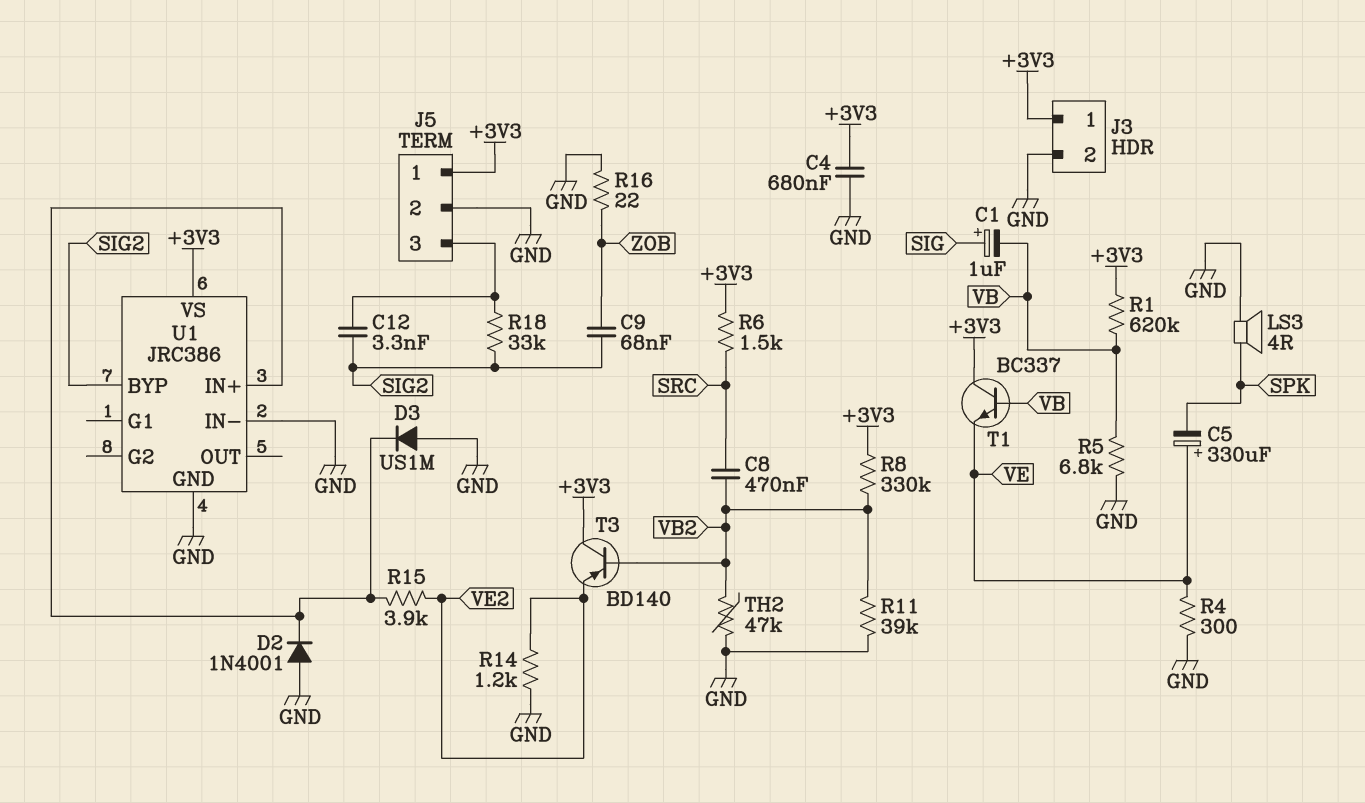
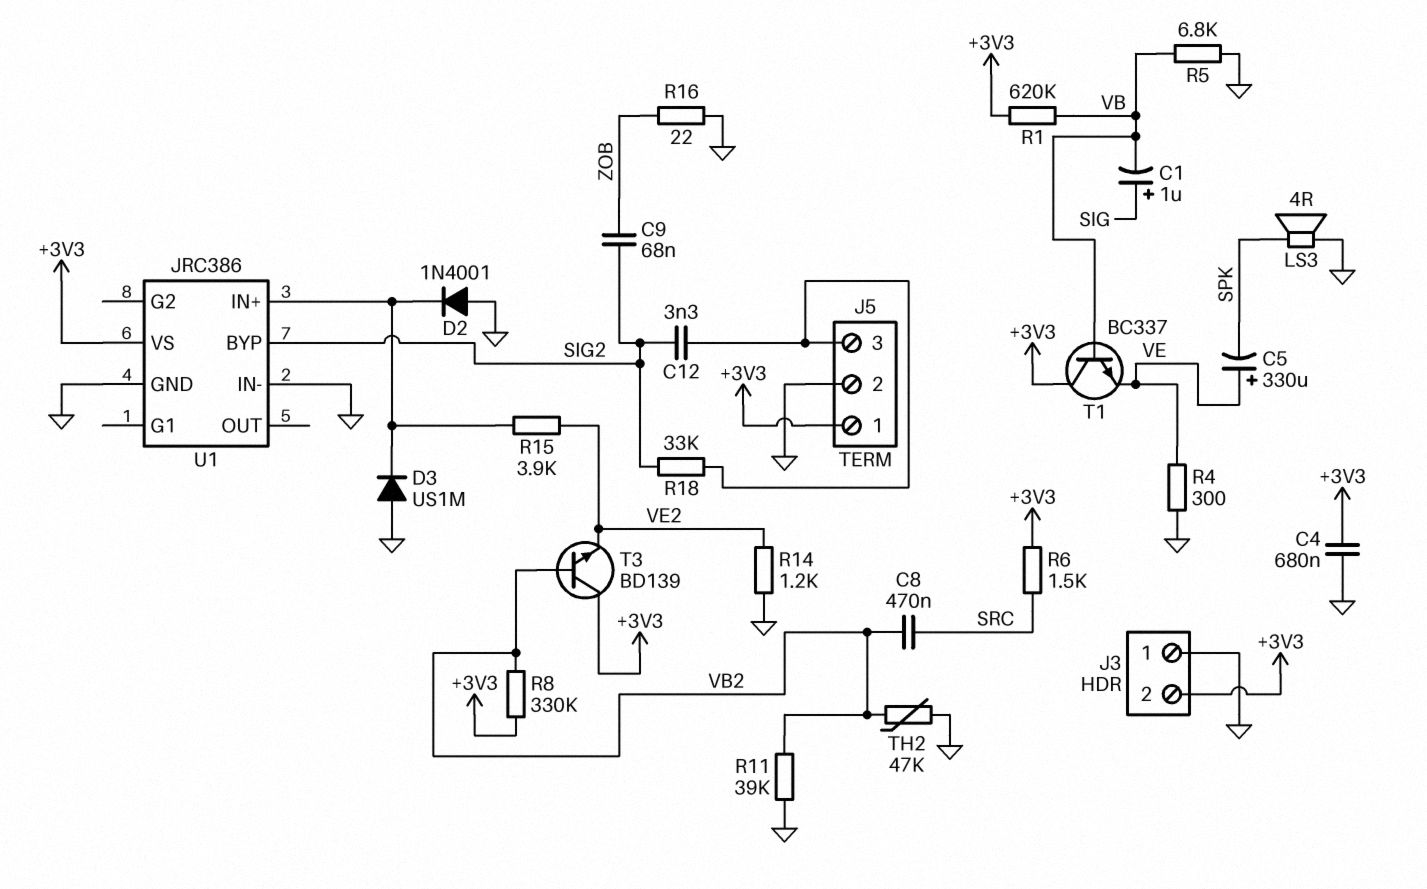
J3 pin 1: +3V3 -> GND
J3 pin 2: GND -> +3V3
T3: PNP BD140 (B VB2, C +3V3, E VE2) -> NPN BD139 (B VB2, C +3V3, E VE2)

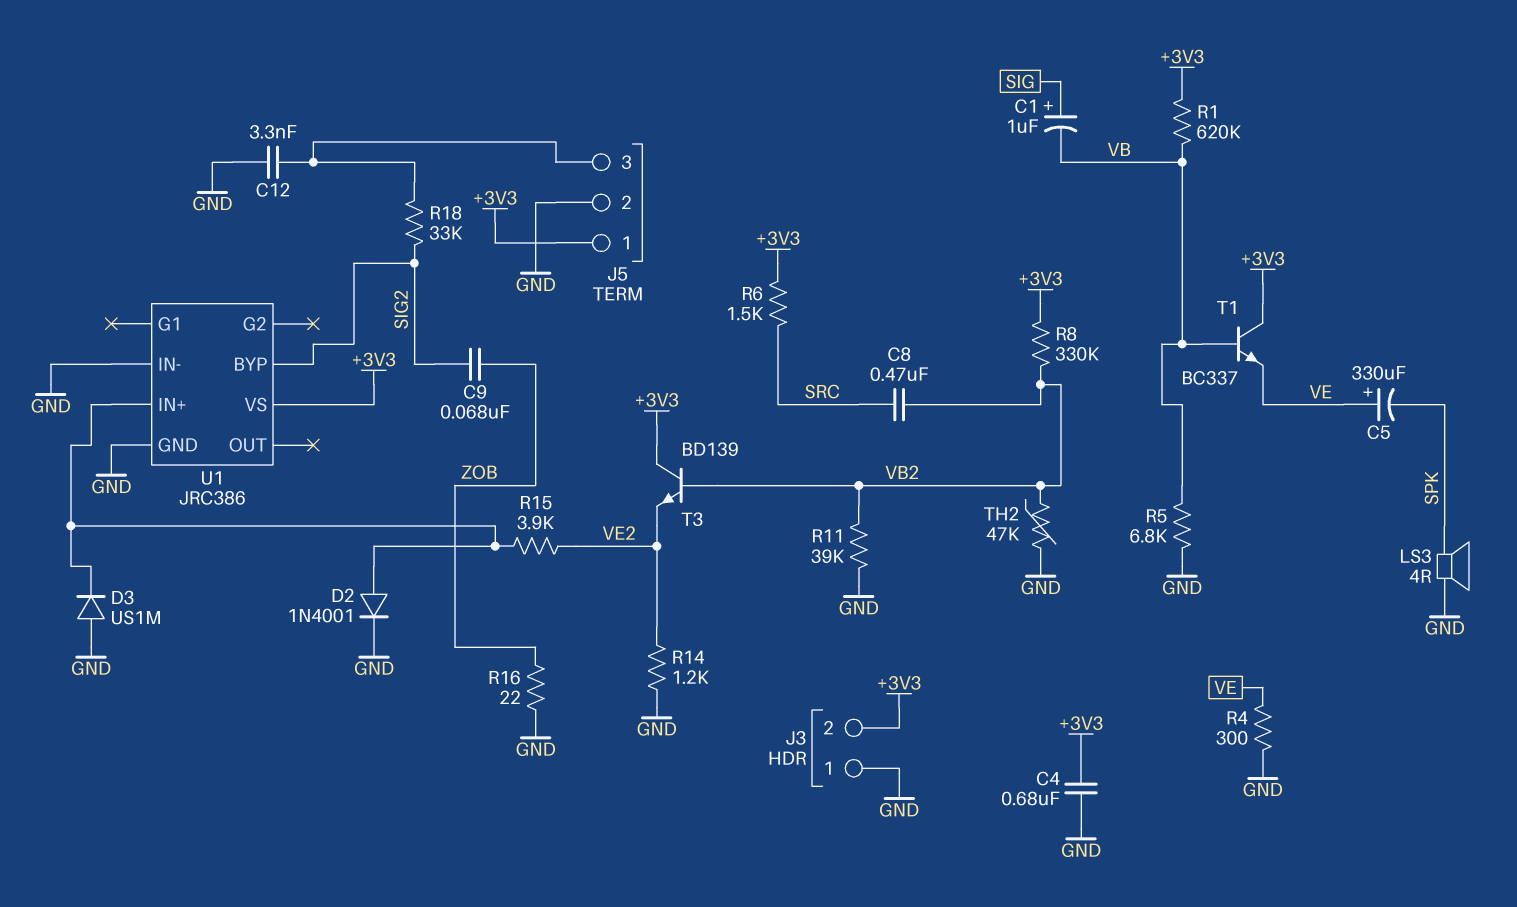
C12: 3.3nF (J5/3, SIG2) -> 3.3nF (GND, J5/3)
D2: diode 1N4001 (A GND, K U1/IN+) -> diode 1N4001 (A U1/IN+, K GND)

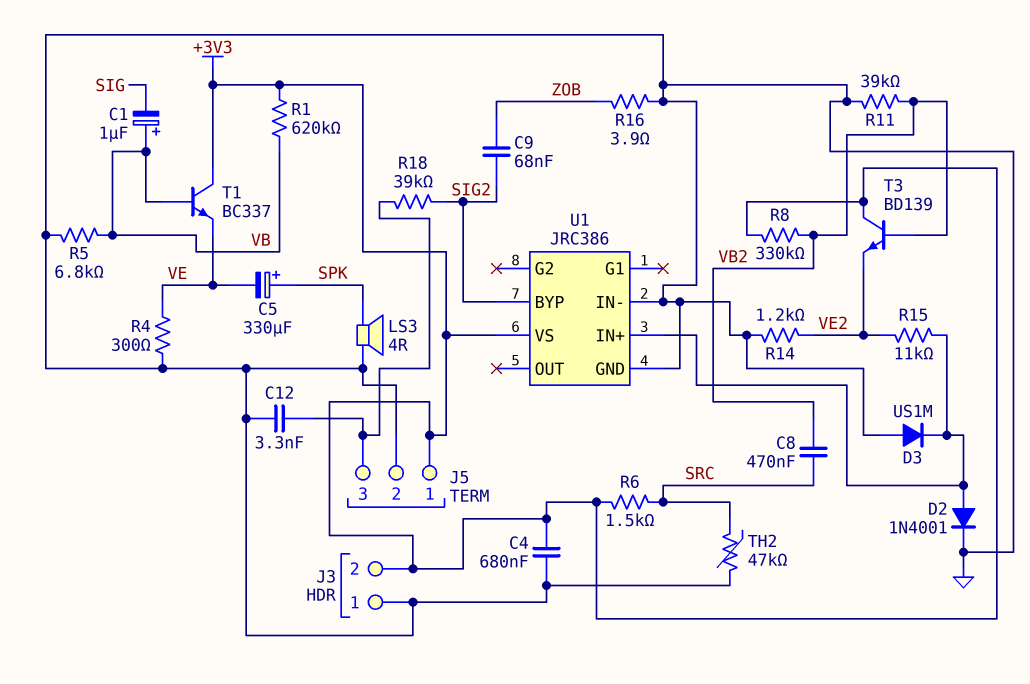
C1: 1uF (plus SIG, minus VB) -> 1uF (plus VB, minus SIG)
C5: 330uF (plus VE, minus SPK) -> 330uF (plus SPK, minus VE)
R15: 3.9k (U1/IN+, VE2) -> 11k (U1/IN+, VE2)
R16: 22 (GND, ZOB) -> 3.9 (GND, ZOB)
R18: 33k (J5/3, SIG2) -> 39k (J5/3, SIG2)
TH2: 47k (GND, VB2) -> 47k (GND, SRC)

